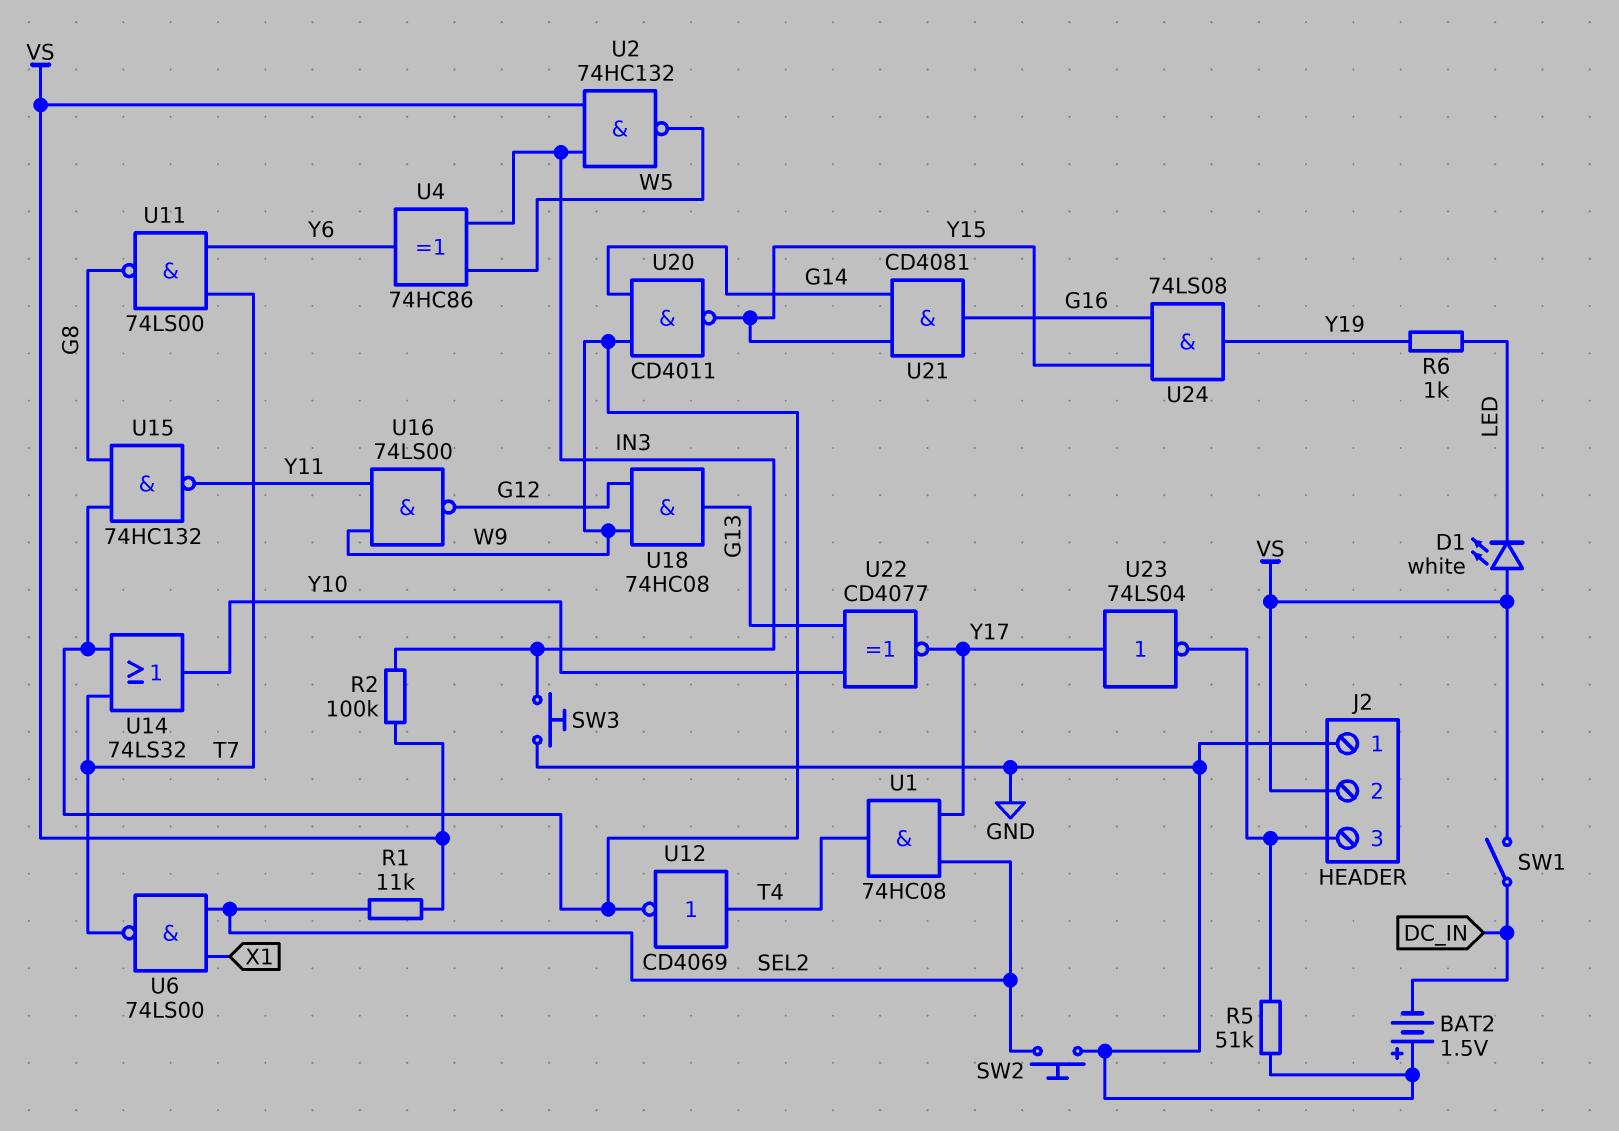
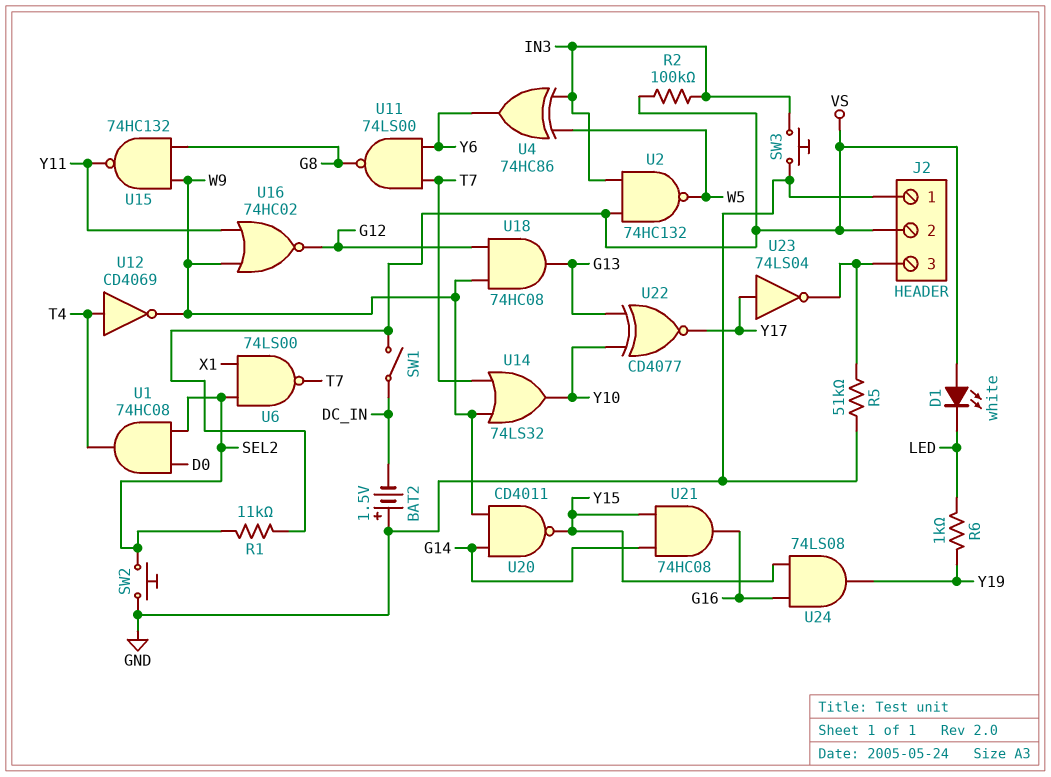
U1: AND 74HC08 (in SEL2, in Y17, out T4) -> AND 74HC08 (in D0, in SEL2, out T4)
U16: NAND 74LS00 (in W9, in Y11, out G12) -> NOR 74HC02 (in W9, in Y11, out G12)
U21: AND CD4081 (in G14, in Y15, out G16) -> AND 74HC08 (in G14, in Y15, out G16)

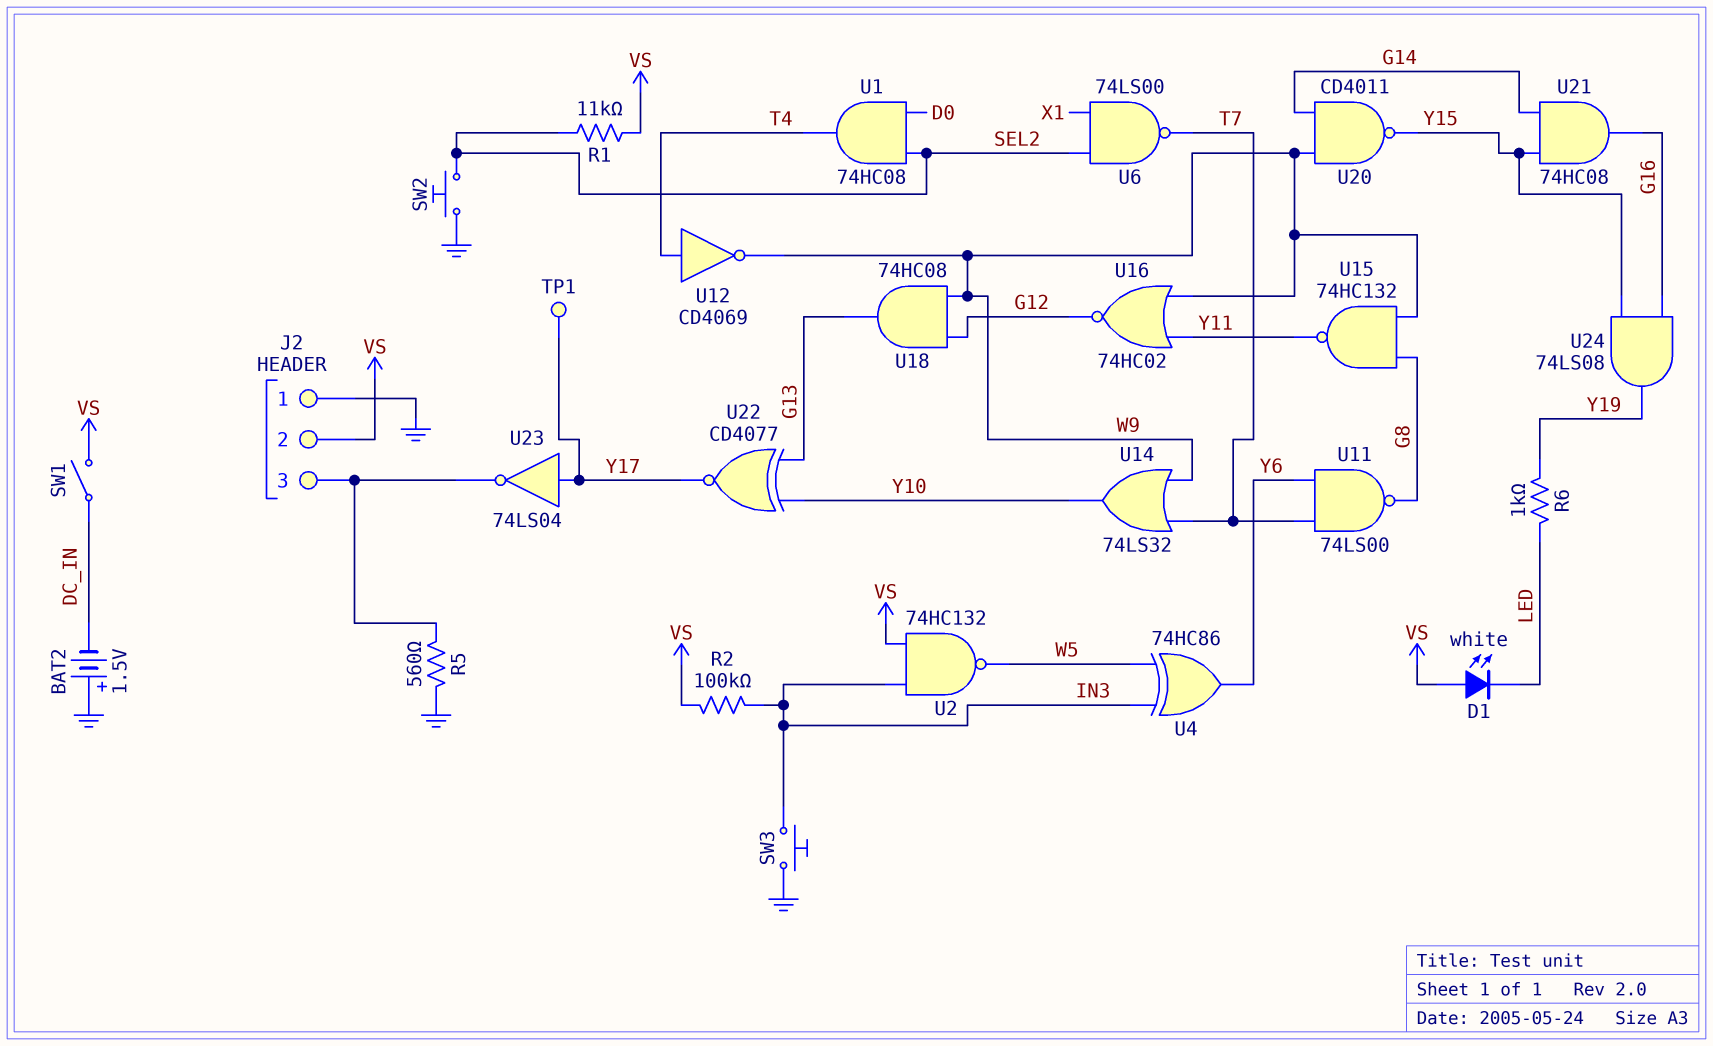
R5: 51k (GND, J2/3) -> 560 (GND, J2/3)
TP1: none -> test point (Y17)

